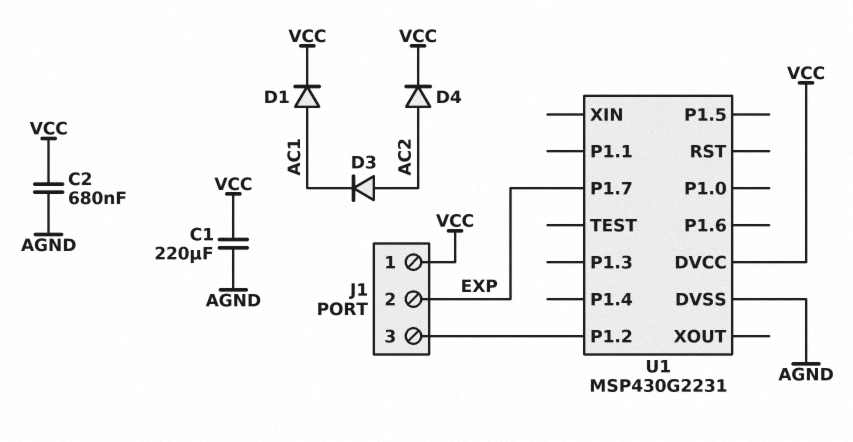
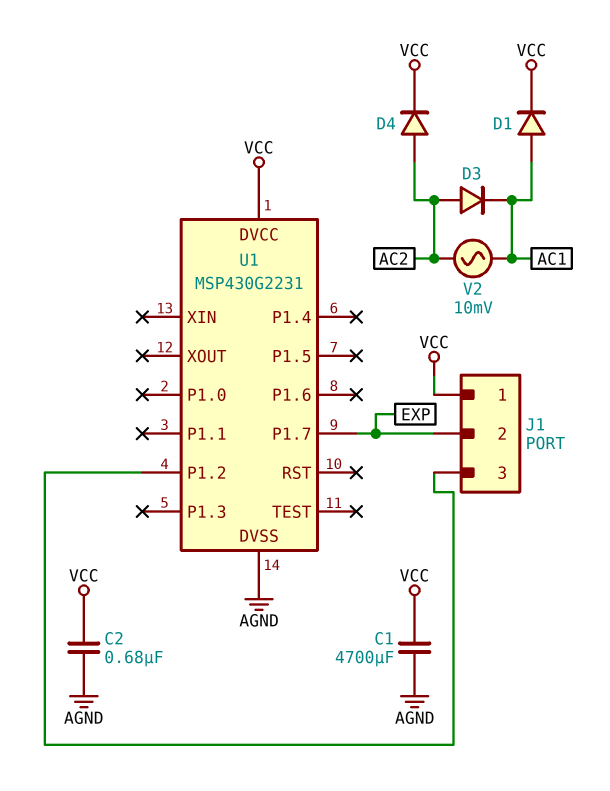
C1: 220uF (AGND, VCC) -> 4700uF (AGND, VCC)
V2: none -> AC 10mV (AC1, AC2)

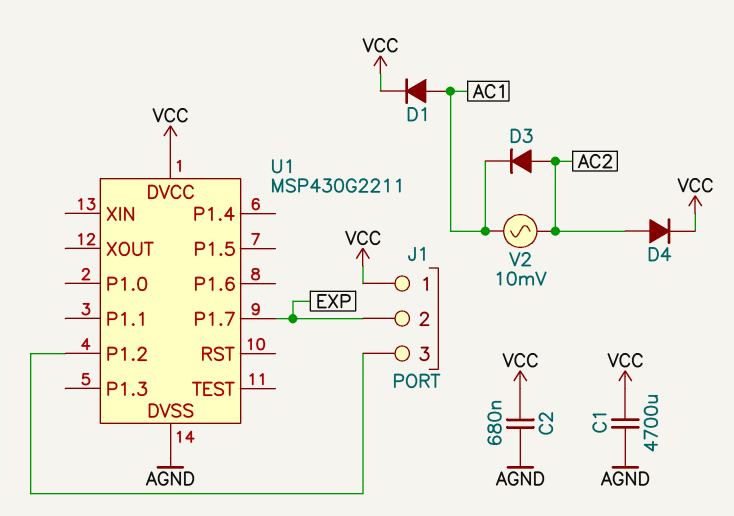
U1: MSP430G2231 -> MSP430G2211

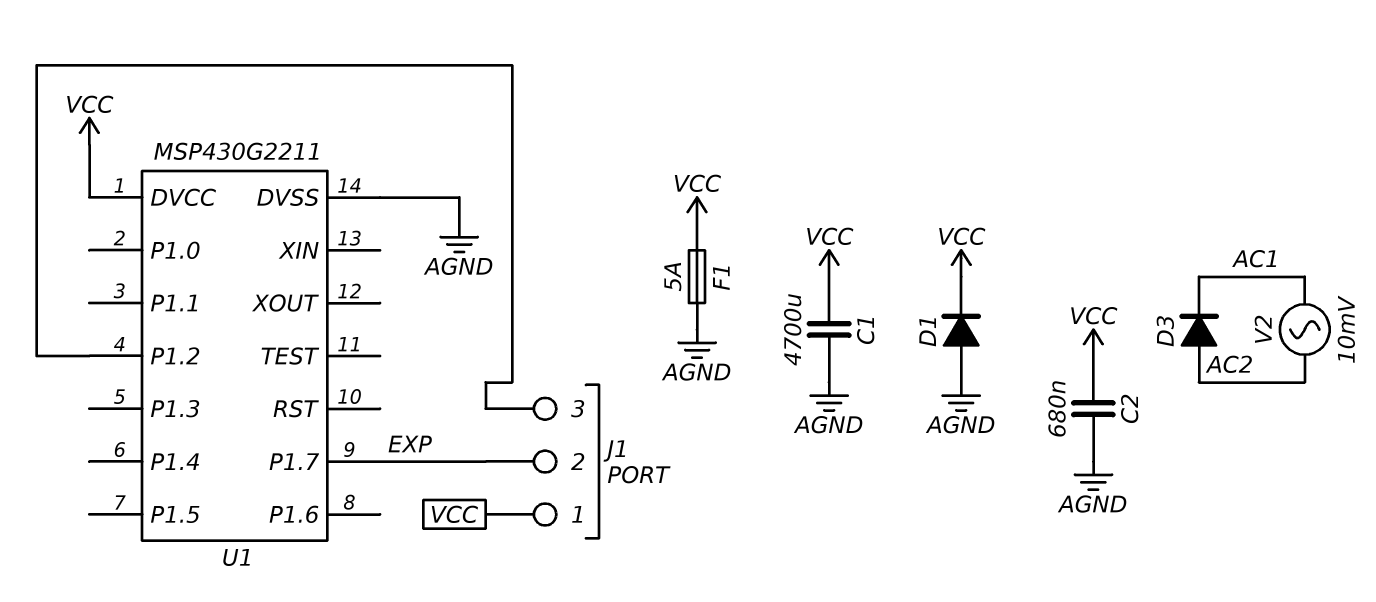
D1: diode (A AC1, K VCC) -> diode (A AGND, K VCC)
D4: diode (A AC2, K VCC) -> none
F1: none -> 5A (AGND, VCC)

